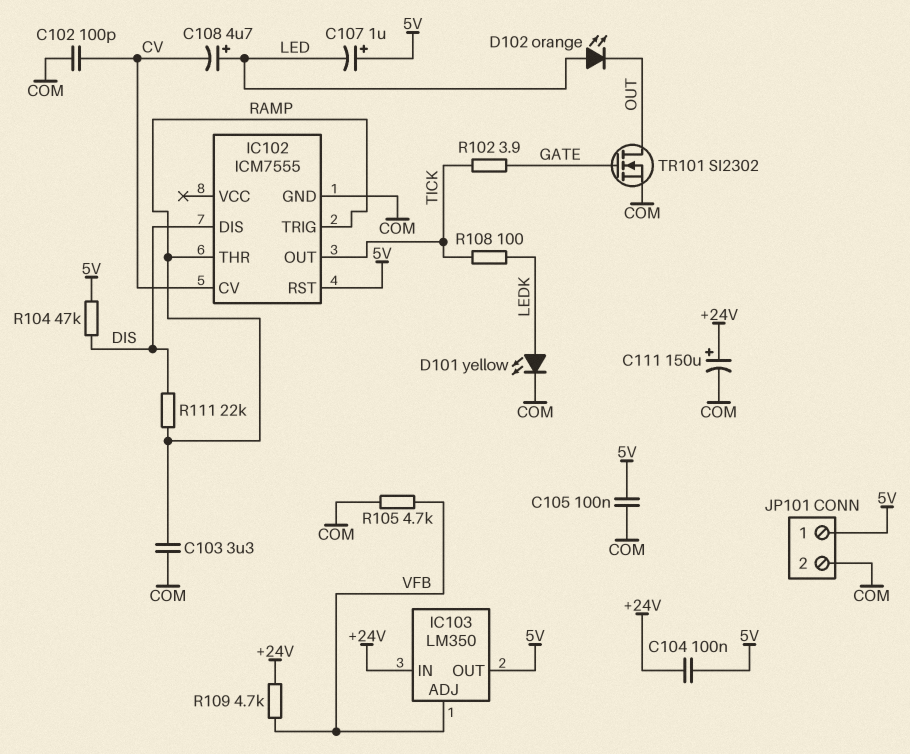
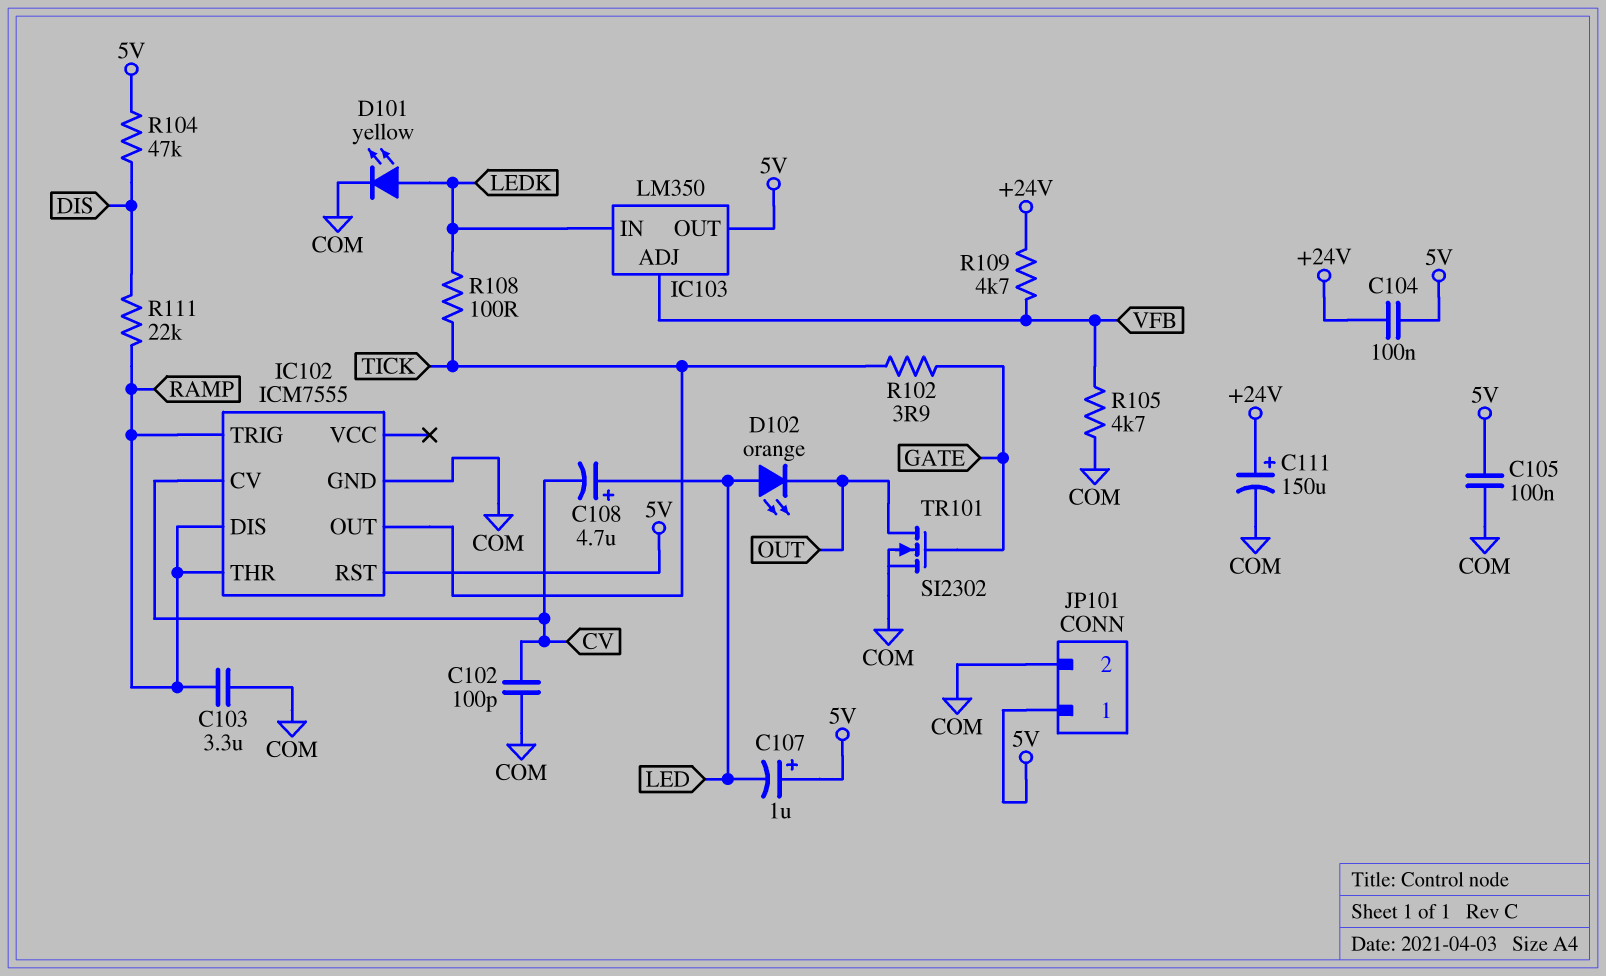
IC102 pin DIS: DIS -> RAMP
IC103 pin IN: +24V -> LEDK

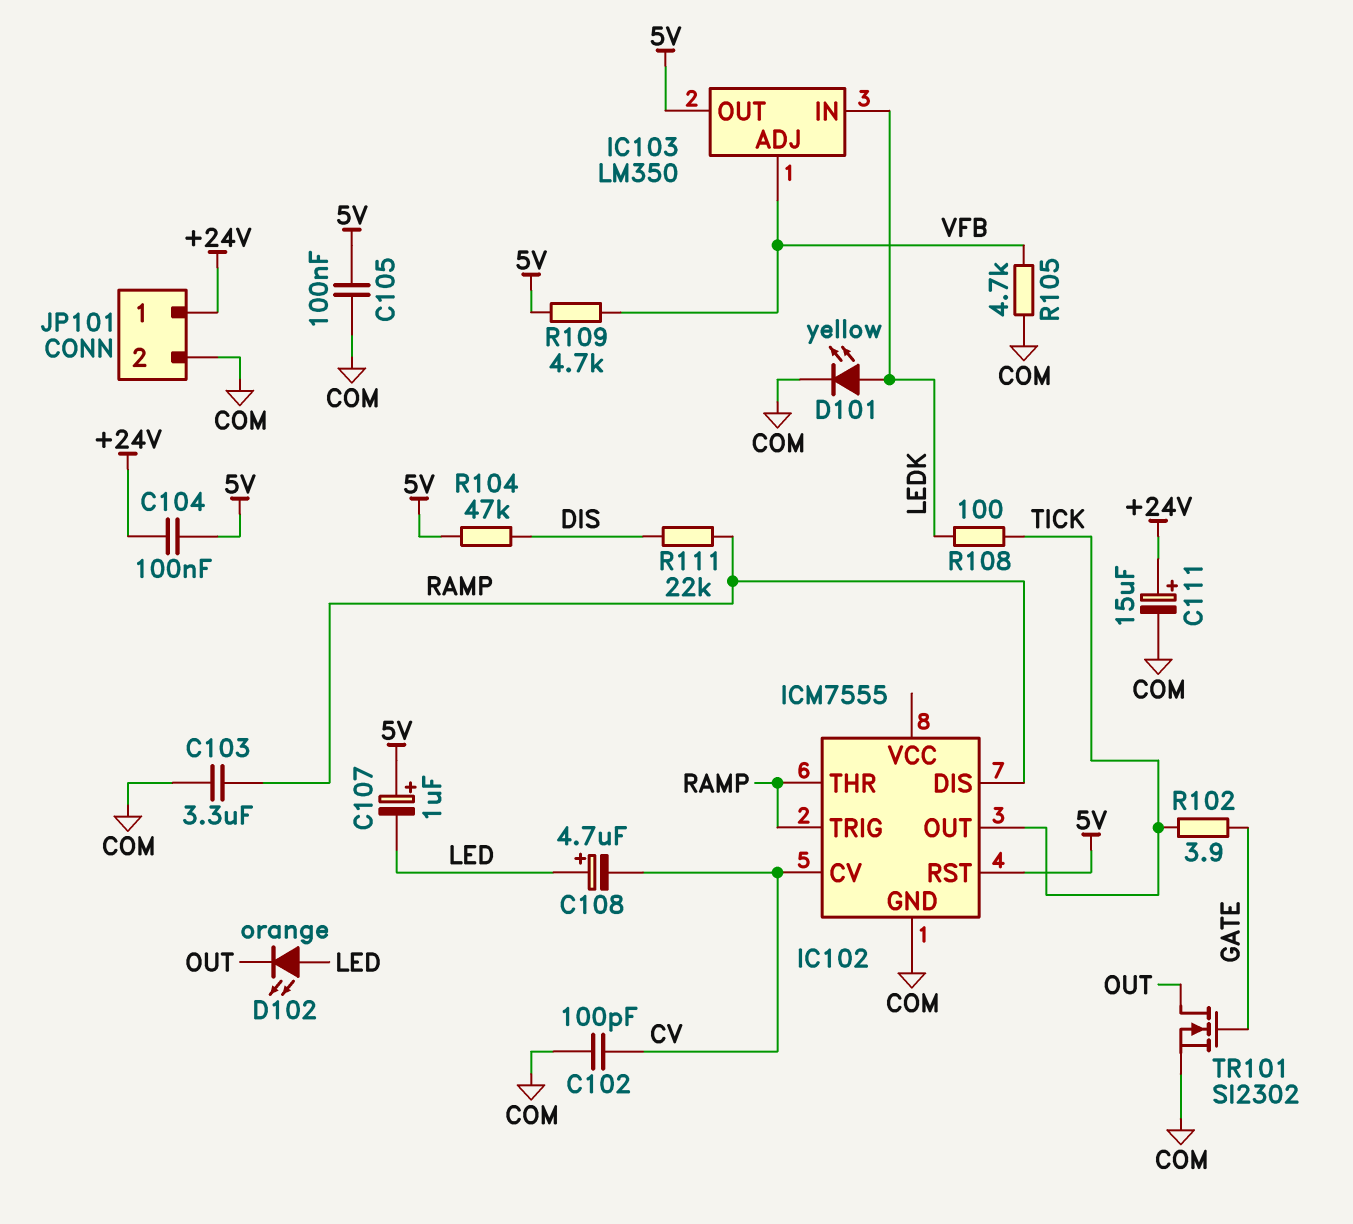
C111: 150uF (plus +24V, minus COM) -> 15uF (plus +24V, minus COM)
JP101 pin 1: 5V -> +24V
R109: 4.7k (+24V, VFB) -> 4.7k (5V, VFB)

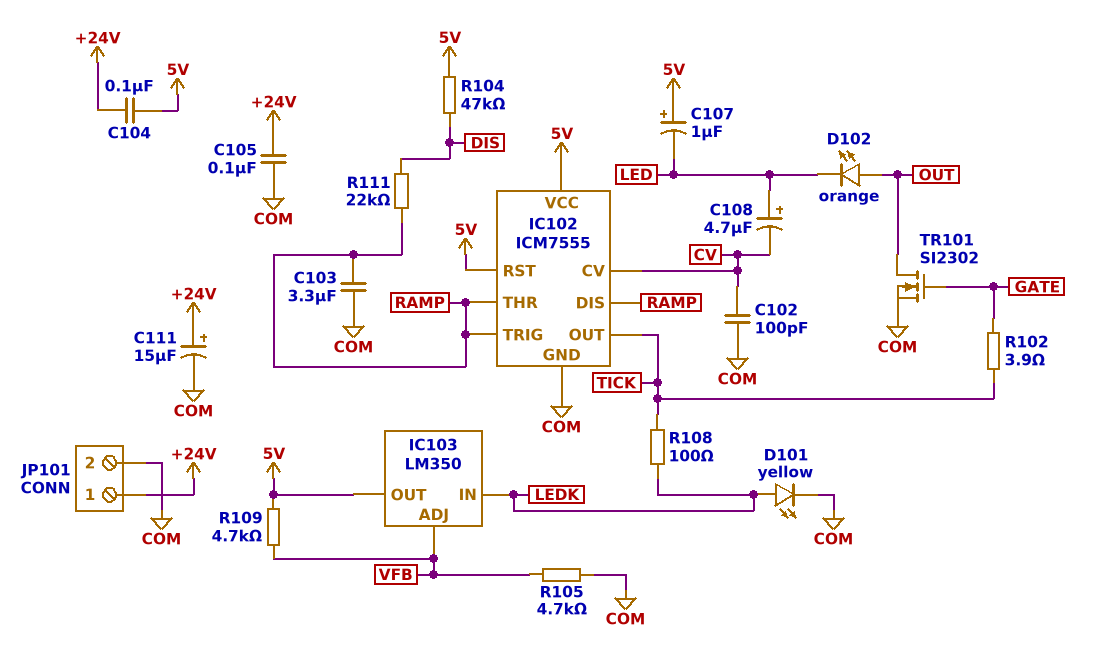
C105: 100nF (5V, COM) -> 100nF (+24V, COM)
D102: LED orange (A LED, K OUT) -> LED orange (A OUT, K LED)
IC102 pin VCC: none -> 5V

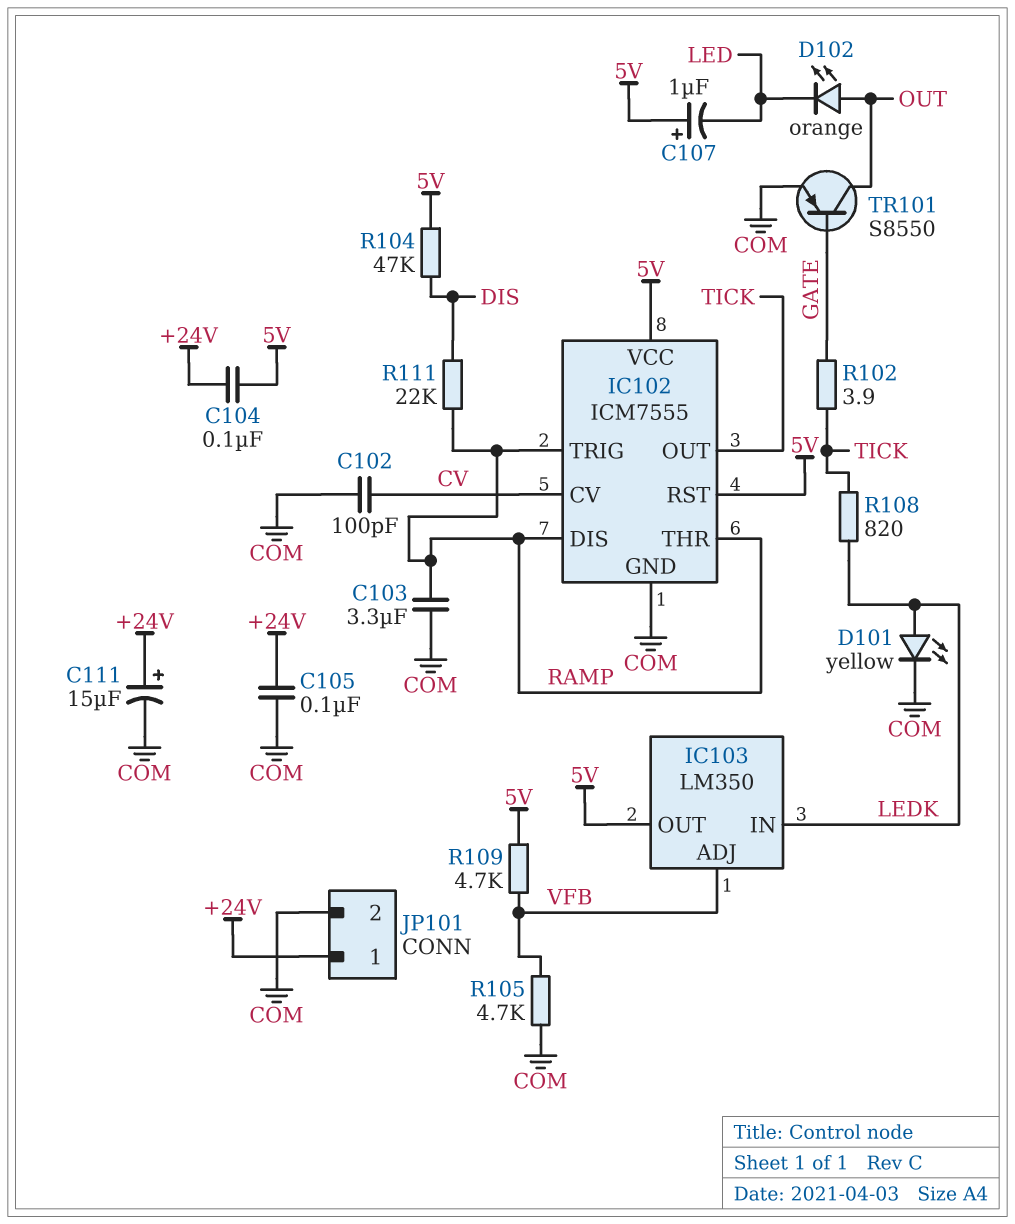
C108: 4.7uF (plus LED, minus CV) -> none
R108: 100 (LEDK, TICK) -> 820 (LEDK, TICK)
TR101: NMOS SI2302 (G GATE, D OUT, S COM) -> PNP S8550 (B GATE, C OUT, E COM)

